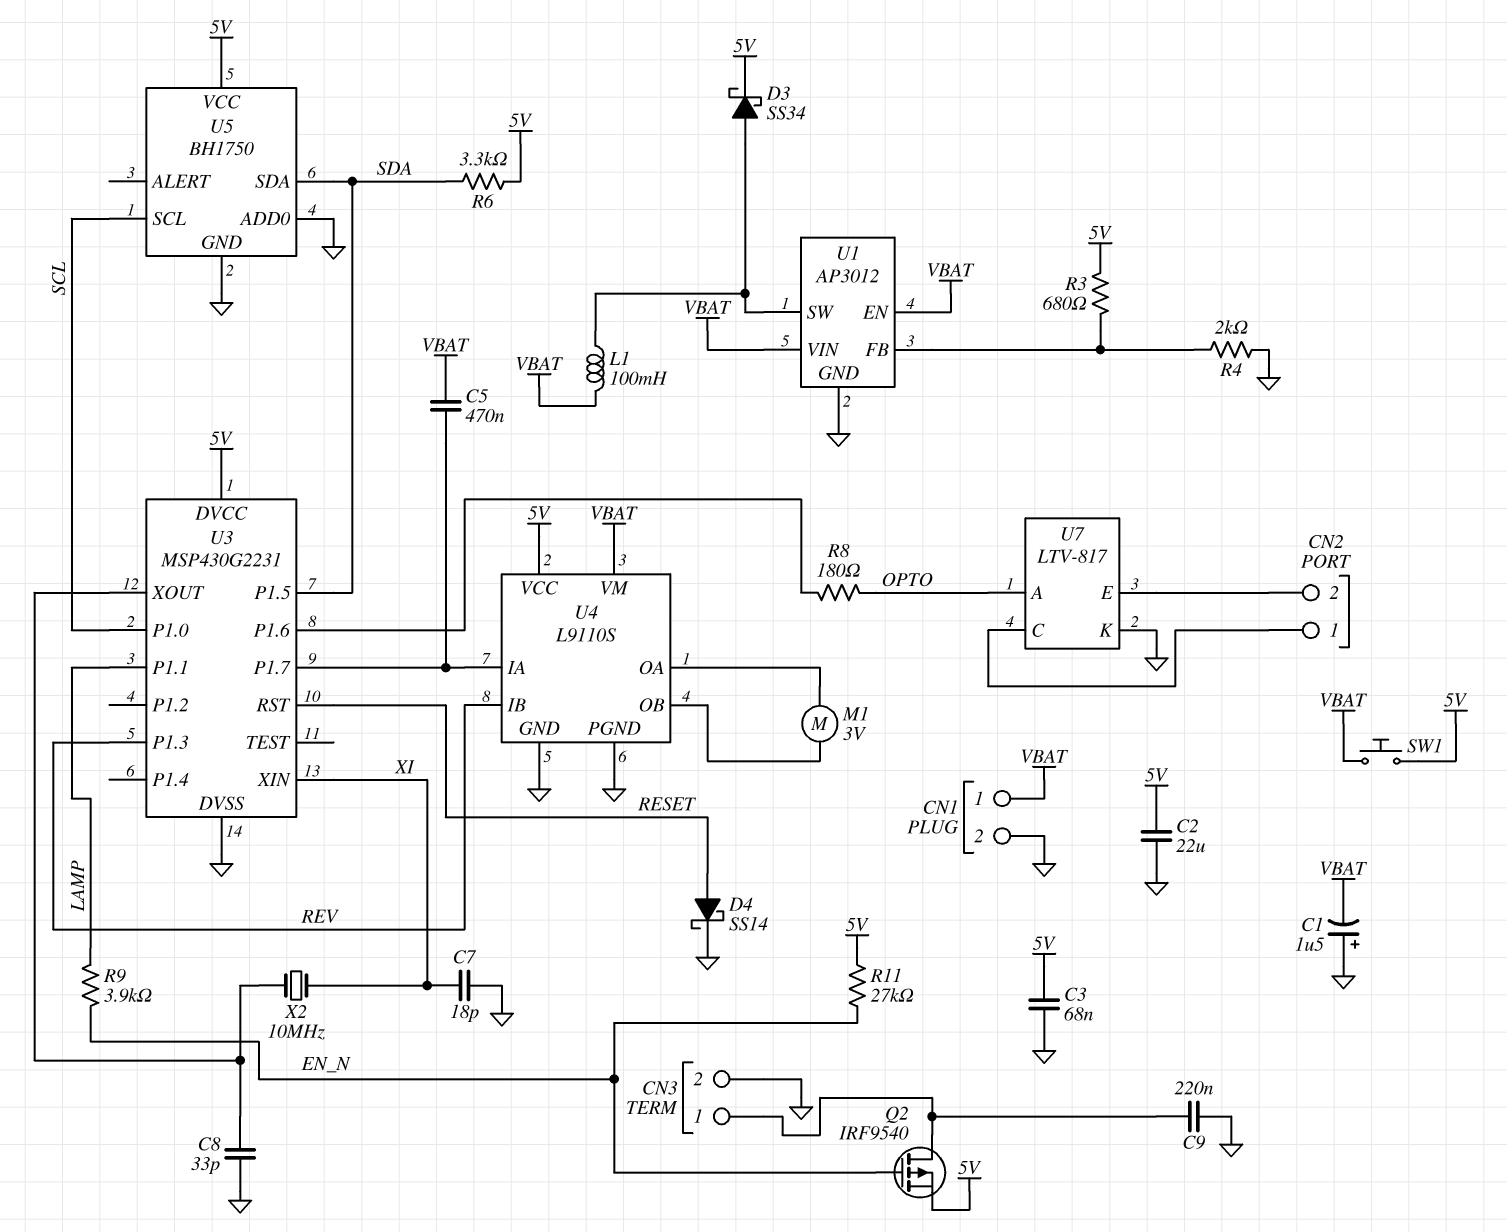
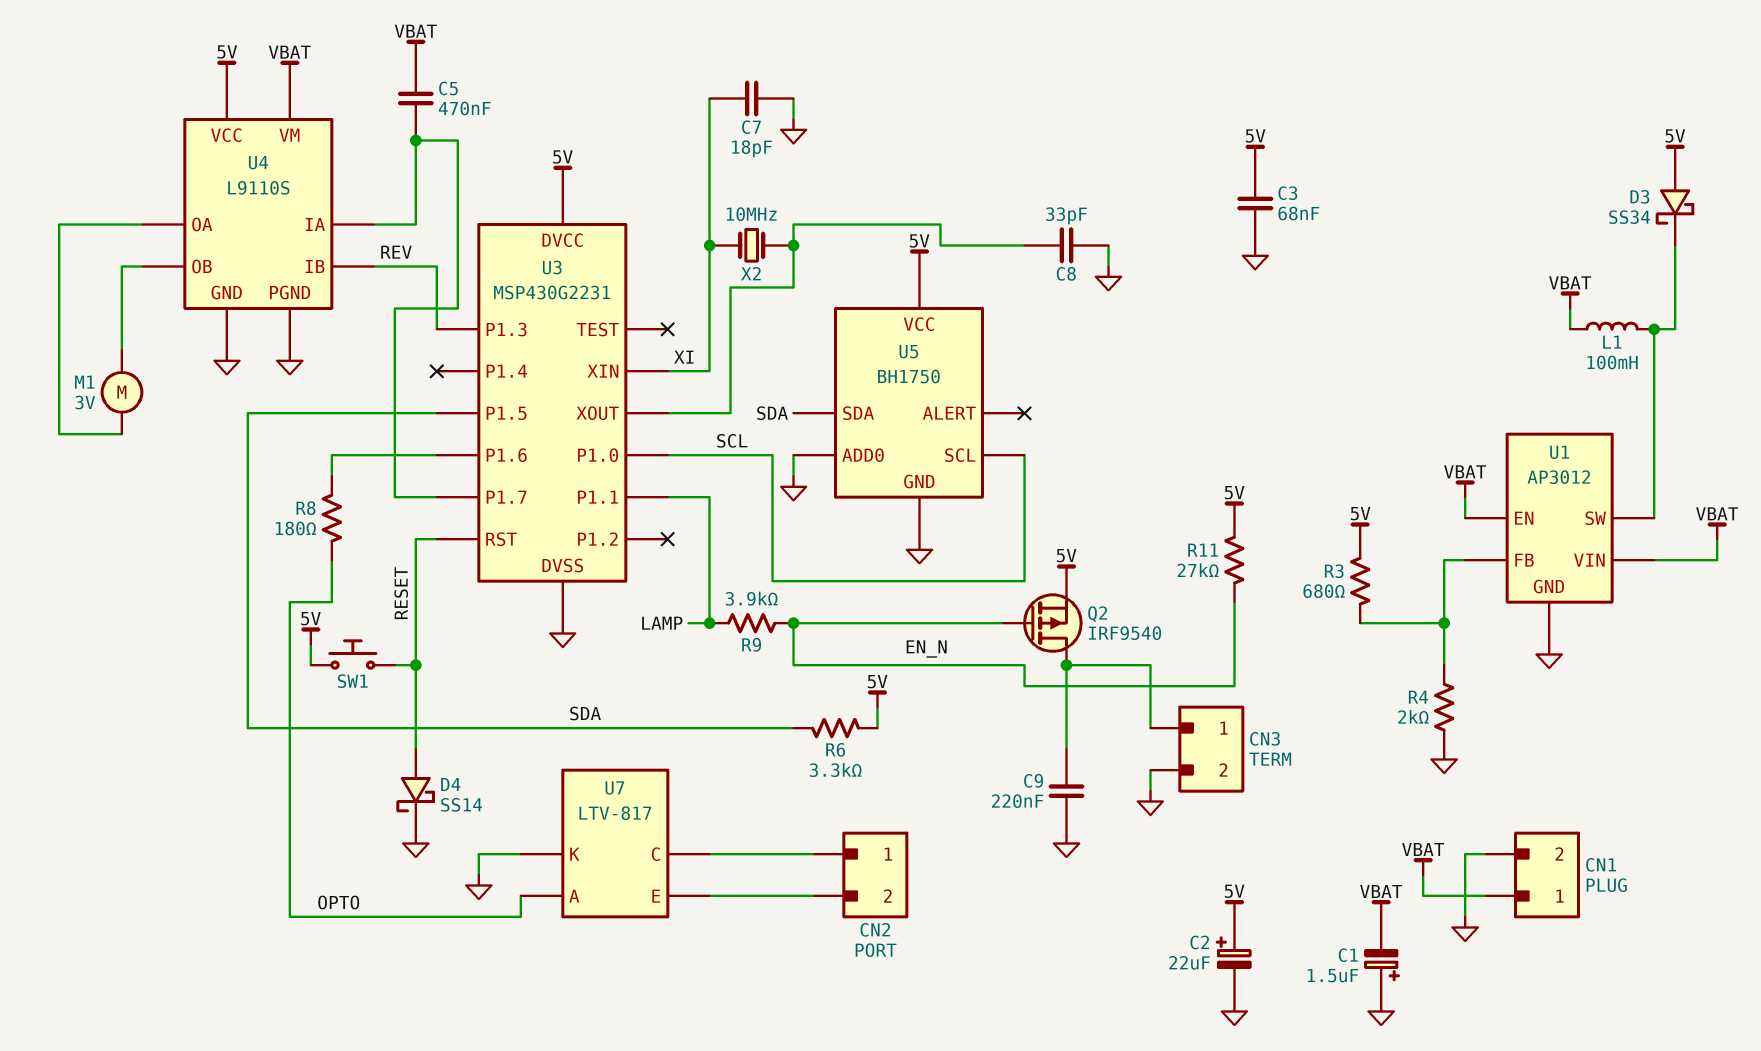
C2: 22uF (5V, GND) -> 22uF (plus 5V, minus GND)
D3: schottky SS34 (A U1/SW, K 5V) -> schottky SS34 (A 5V, K U1/SW)
SW1: button (5V, VBAT) -> button (5V, RESET)

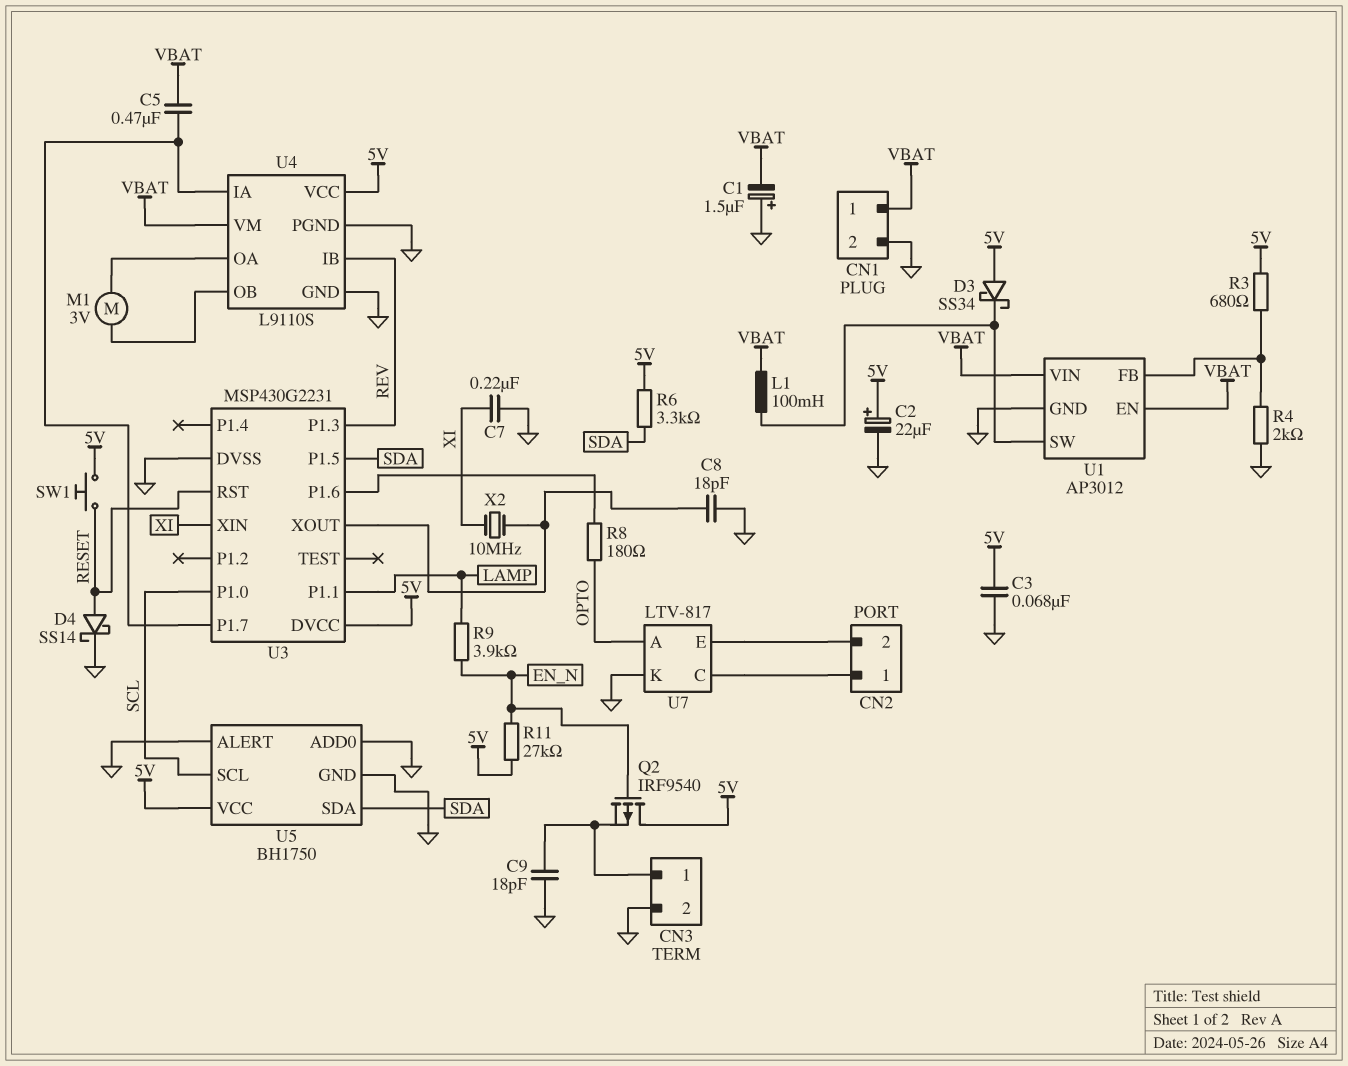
C7: 18pF (GND, XI) -> 220nF (GND, XI)
C8: 33pF (GND, U3/XOUT) -> 18pF (GND, U3/XOUT)
C9: 220nF (CN3/1, GND) -> 18pF (CN3/1, GND)
Q2: PMOS IRF9540 (G EN_N, D CN3/1, S 5V) -> PMOS IRF9540 (G EN_N, D 5V, S CN3/1)
U5 pin ALERT: none -> GND

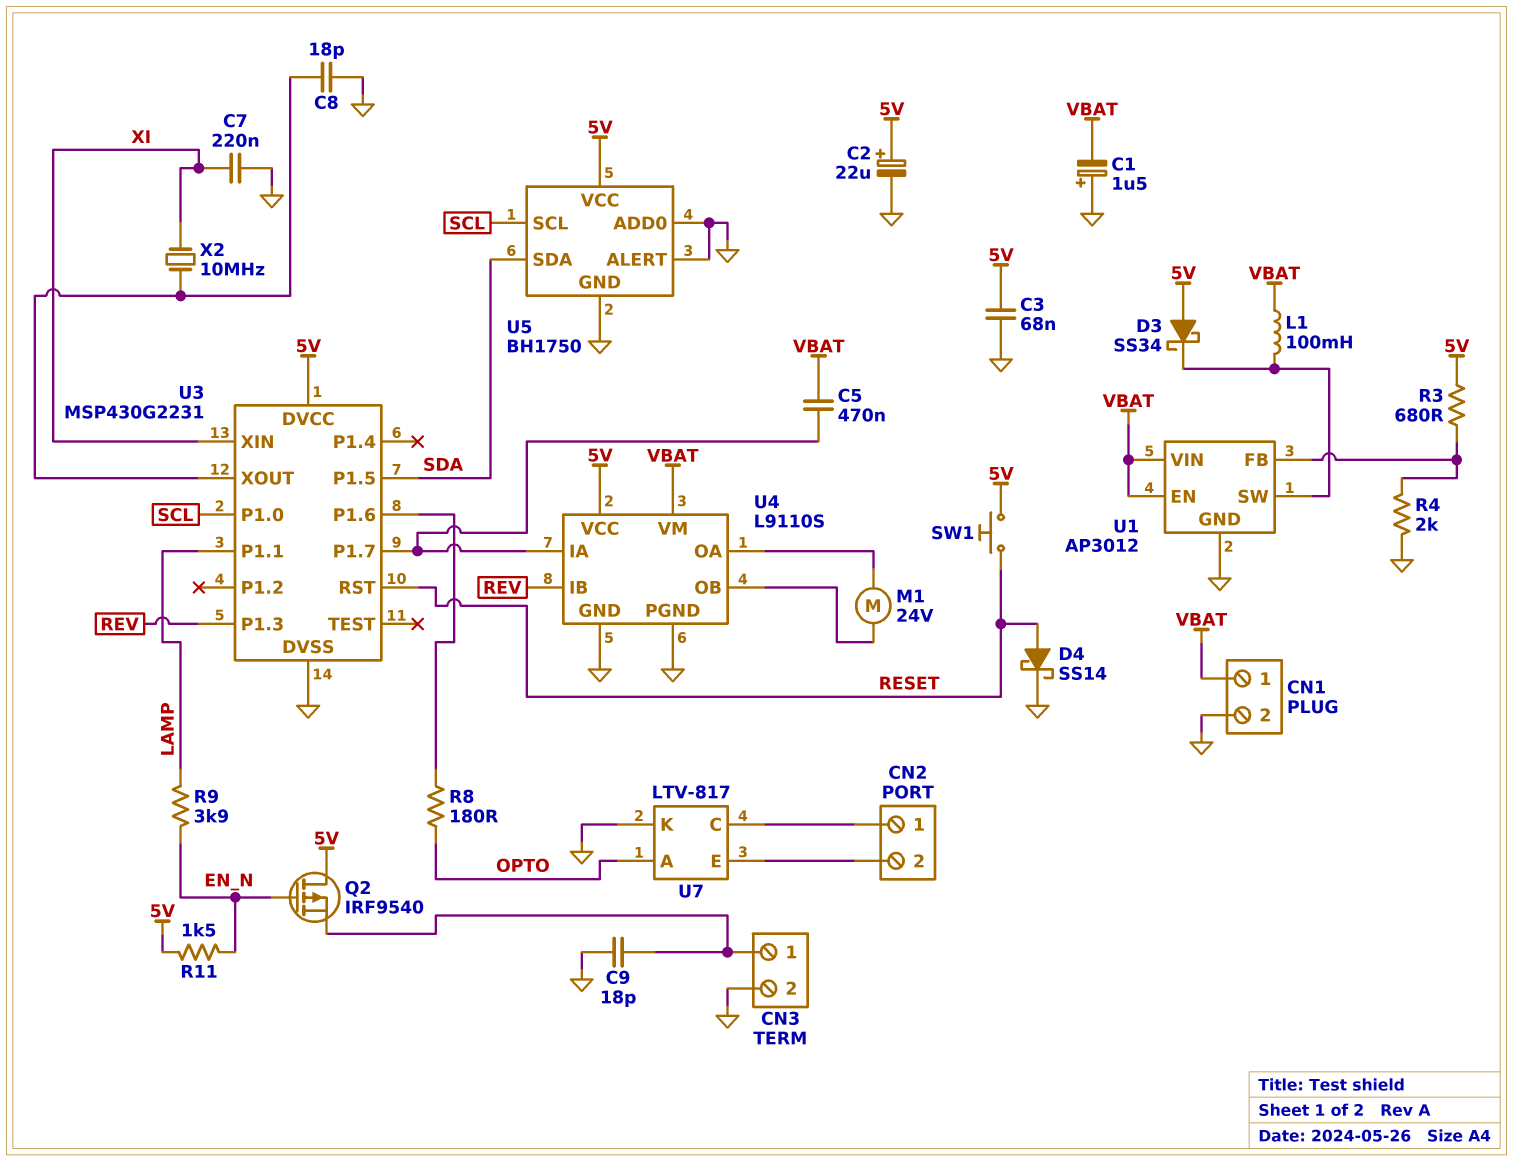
M1: motor 3V (U4/OA, U4/OB) -> motor 24V (U4/OA, U4/OB)
R6: 3.3k (5V, SDA) -> none
R11: 27k (5V, EN_N) -> 1.5k (5V, EN_N)

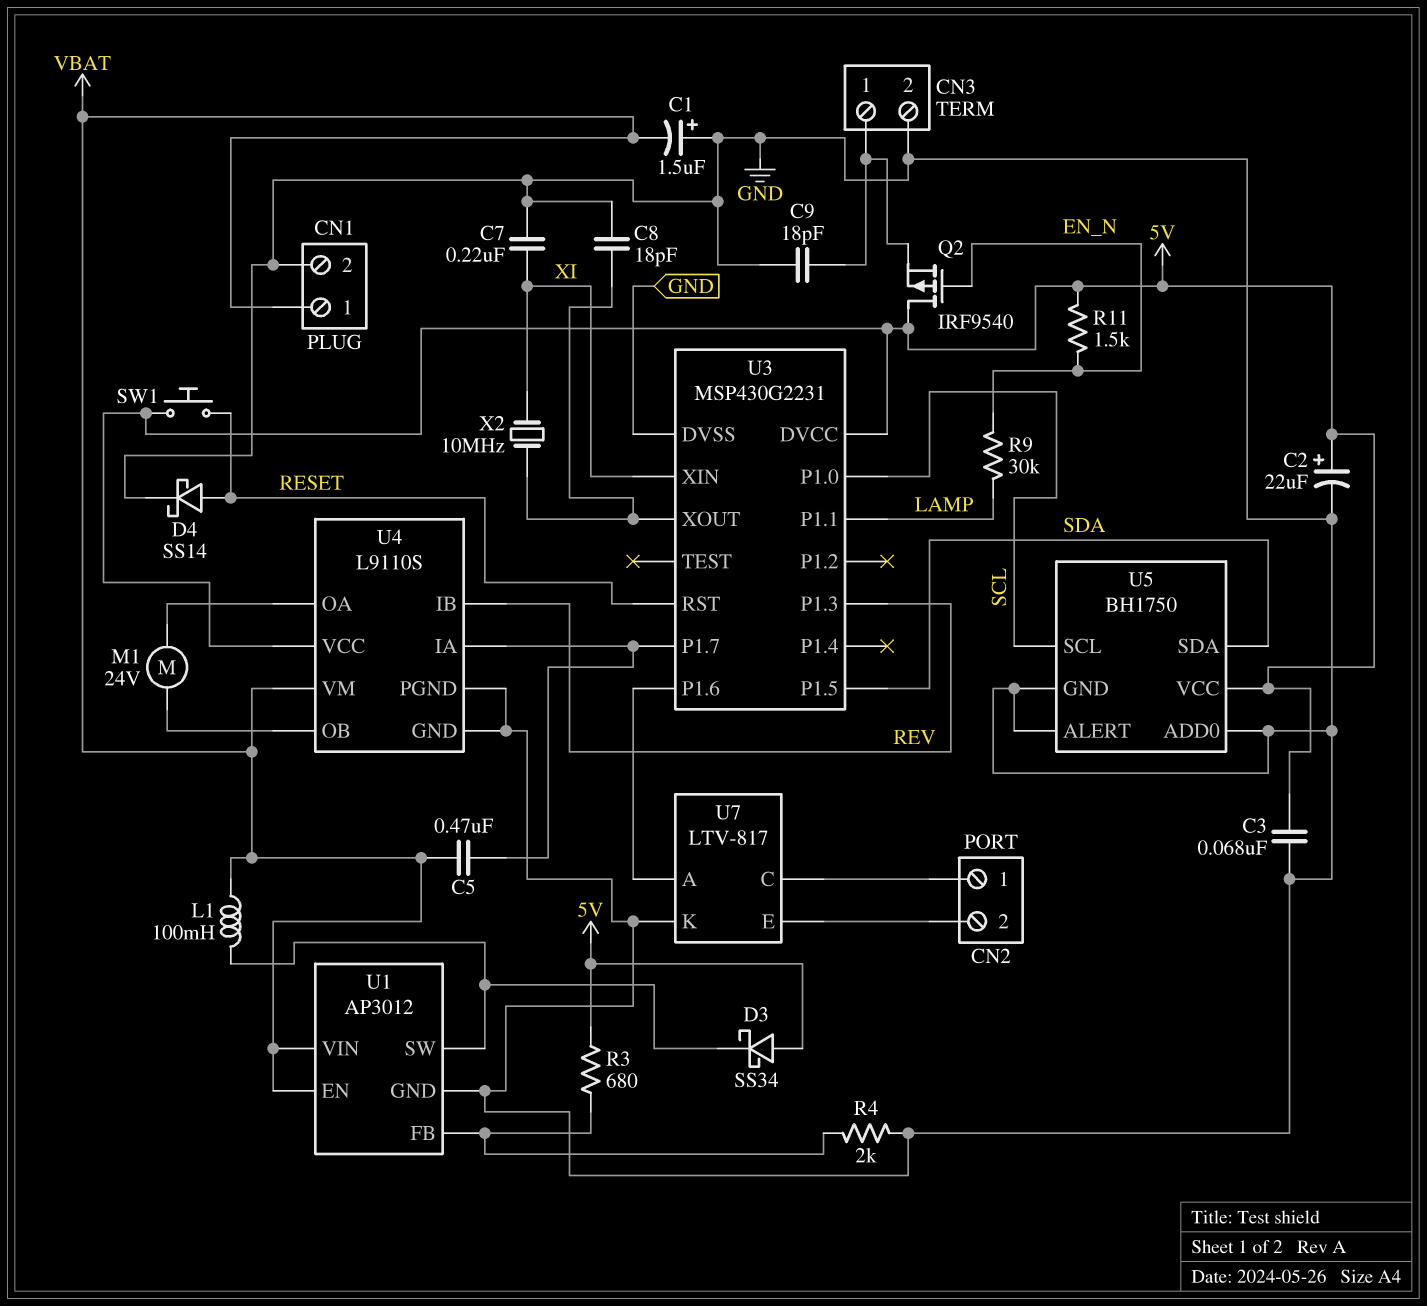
R8: 180 (OPTO, U3/P1.6) -> none
R9: 3.9k (EN_N, LAMP) -> 30k (EN_N, LAMP)
U7 pin A: OPTO -> U3/P1.6

